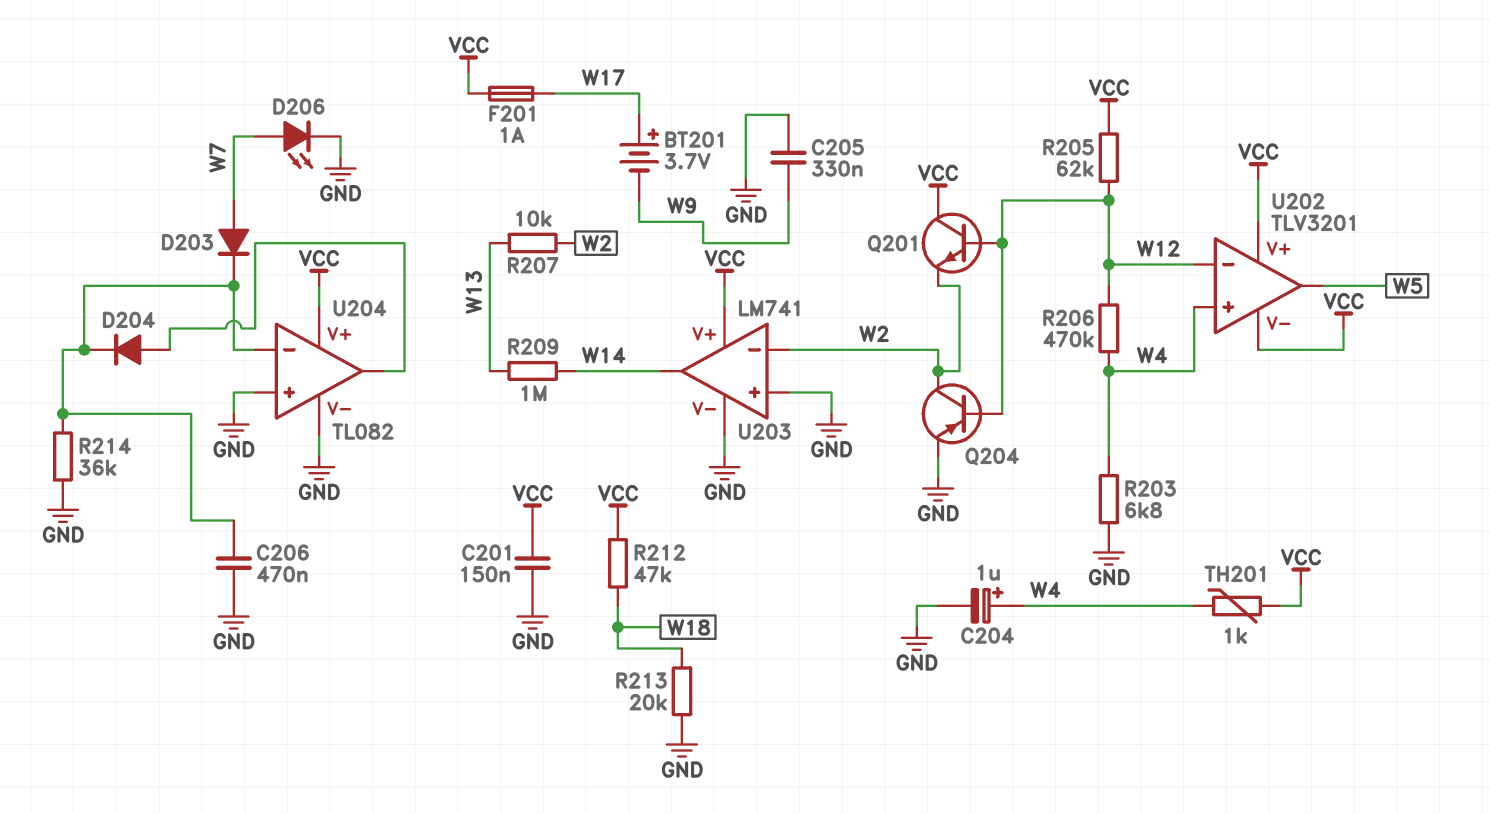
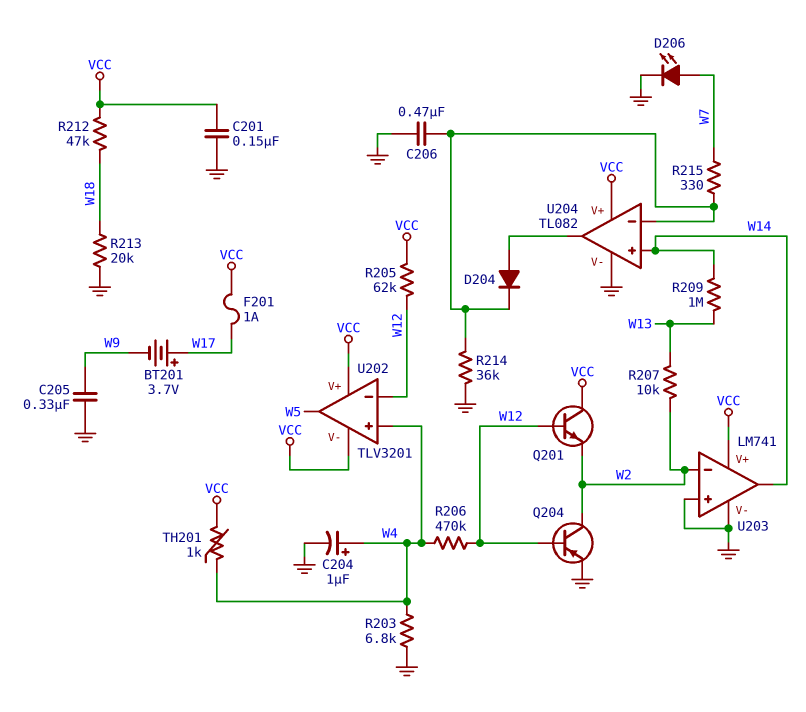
D203: diode (A W7, K U204/in-) -> none
R215: none -> 330 (U204/in-, W7)
U204 pin in+: GND -> W14

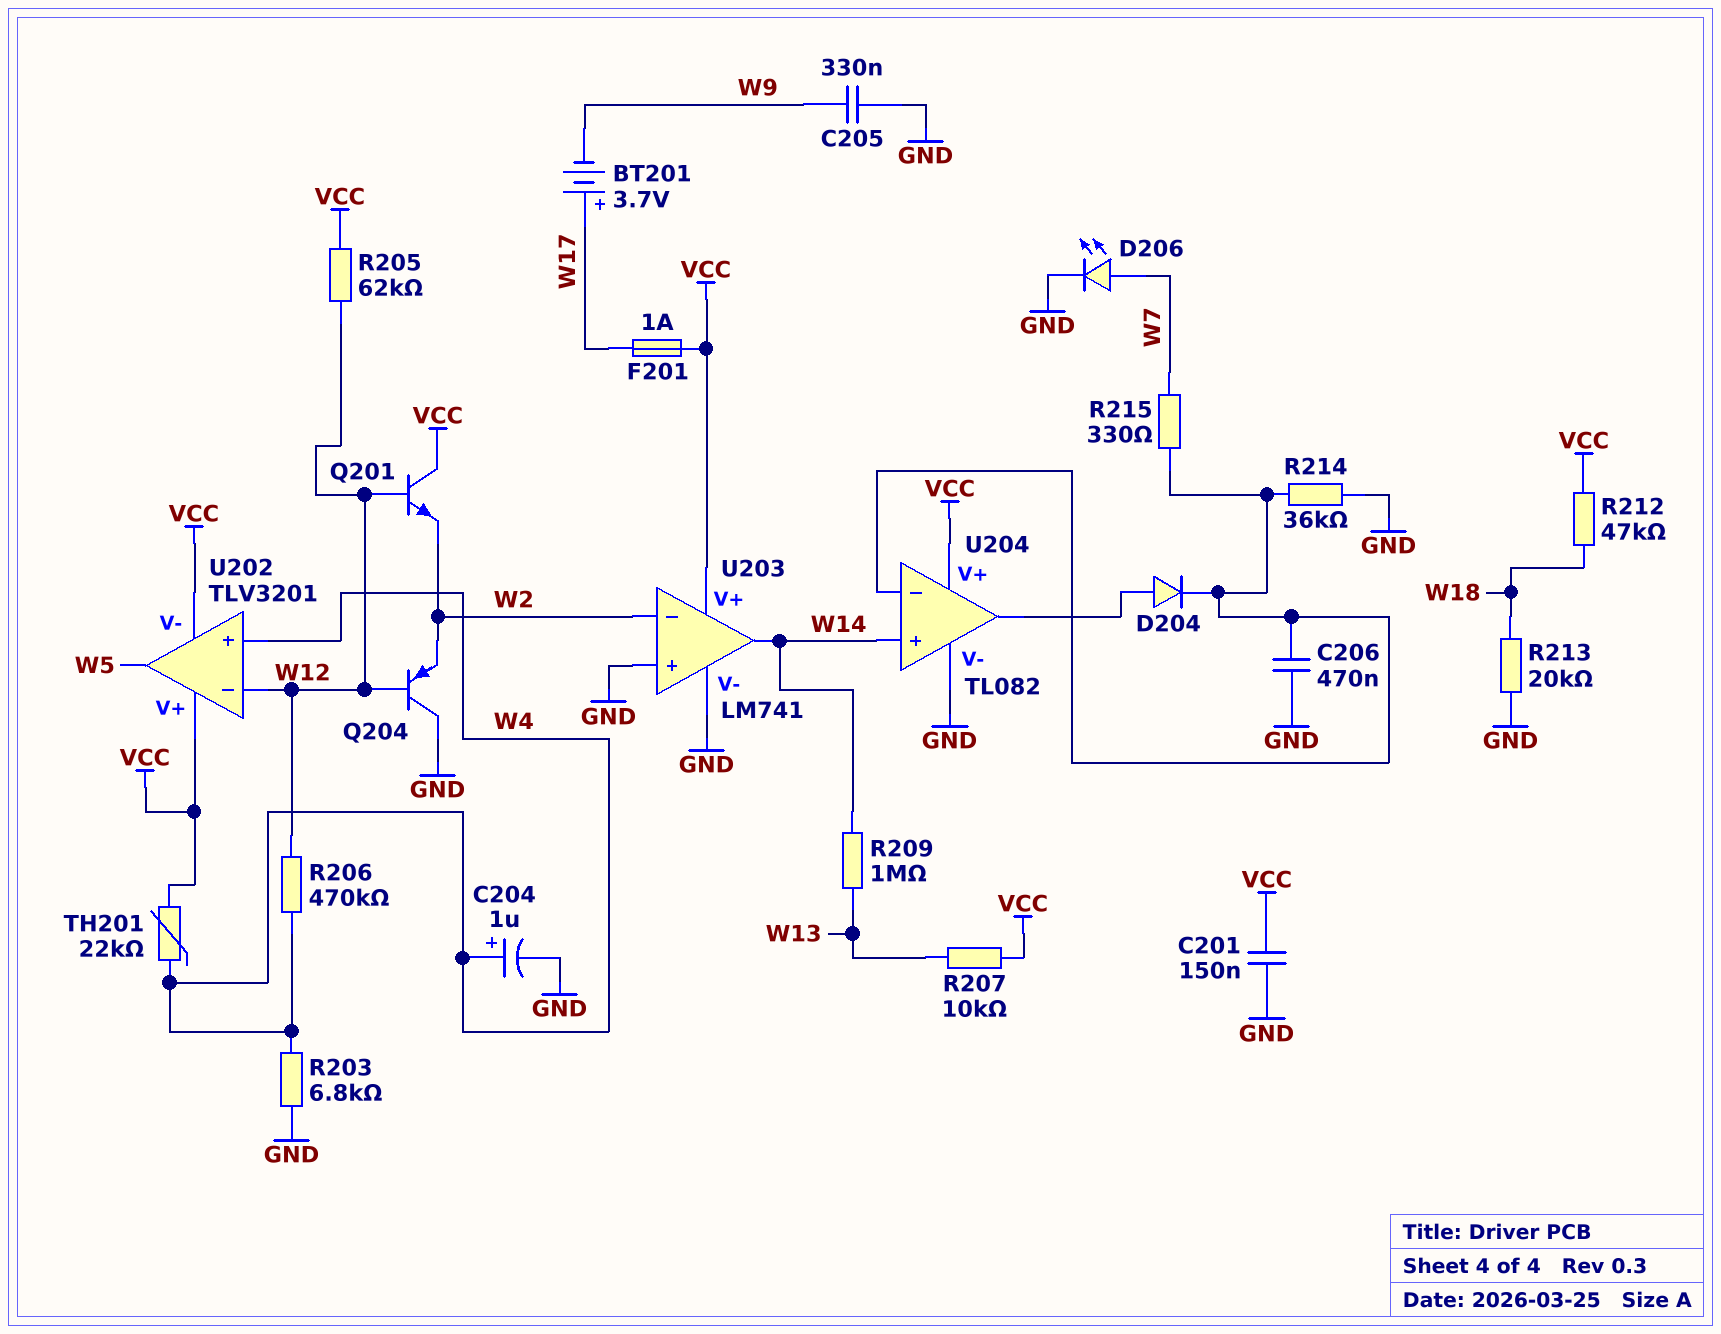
Q204: PNP (B W12, C W2, E GND) -> PNP (B W12, C GND, E W2)
R207: 10k (W2, W13) -> 10k (VCC, W13)
TH201: 1k (VCC, W4) -> 22k (VCC, W4)

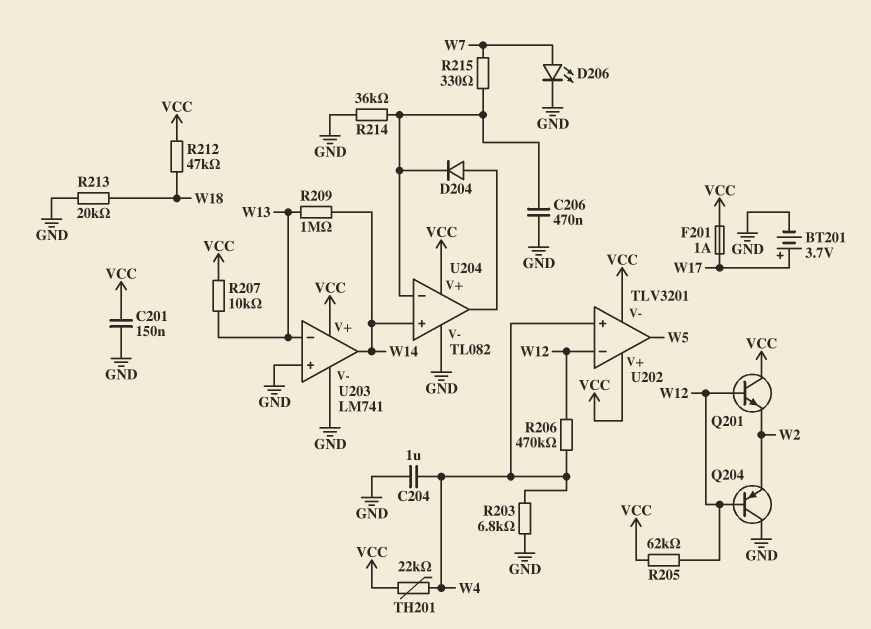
BT201: 3.7V (plus W17, minus W9) -> 3.7V (plus W17, minus GND)
C204: 1uF (plus W4, minus GND) -> 1uF (GND, W4)
C205: 330nF (GND, W9) -> none
U203 pin in-: W2 -> W13

